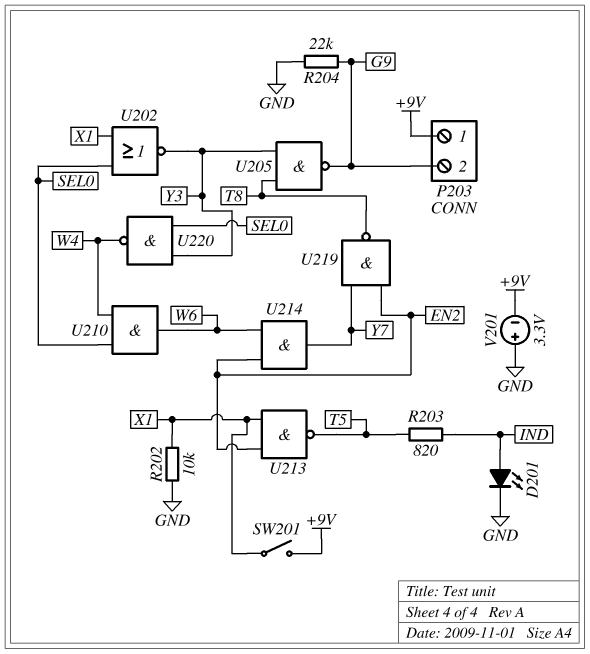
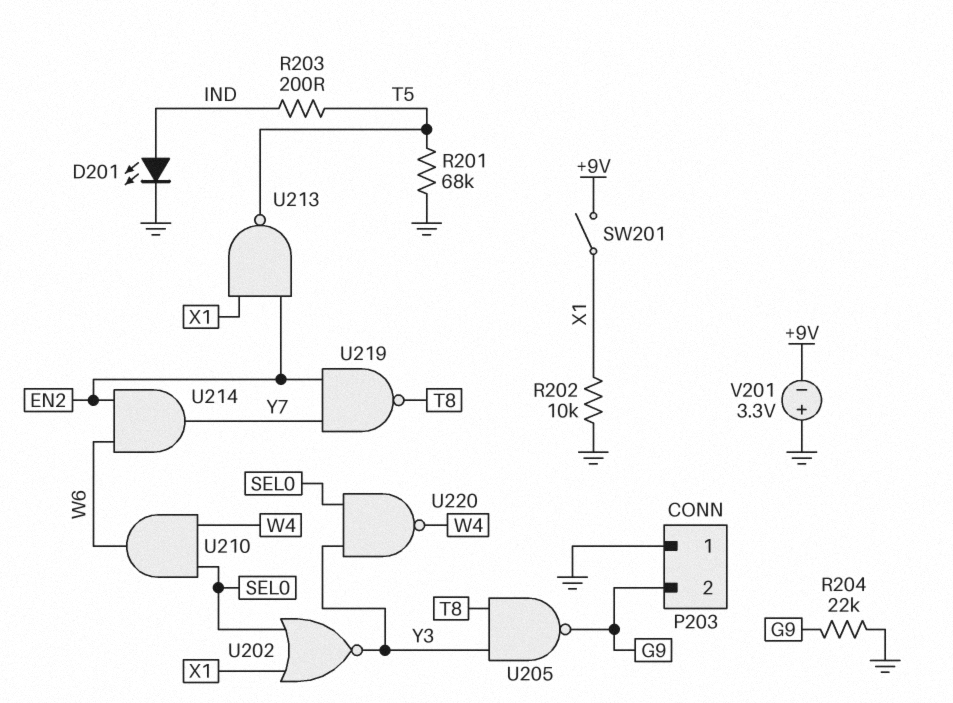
P203 pin 1: +9V -> GND
R201: none -> 68k (GND, T5)
R203: 820 (IND, T5) -> 200 (IND, T5)

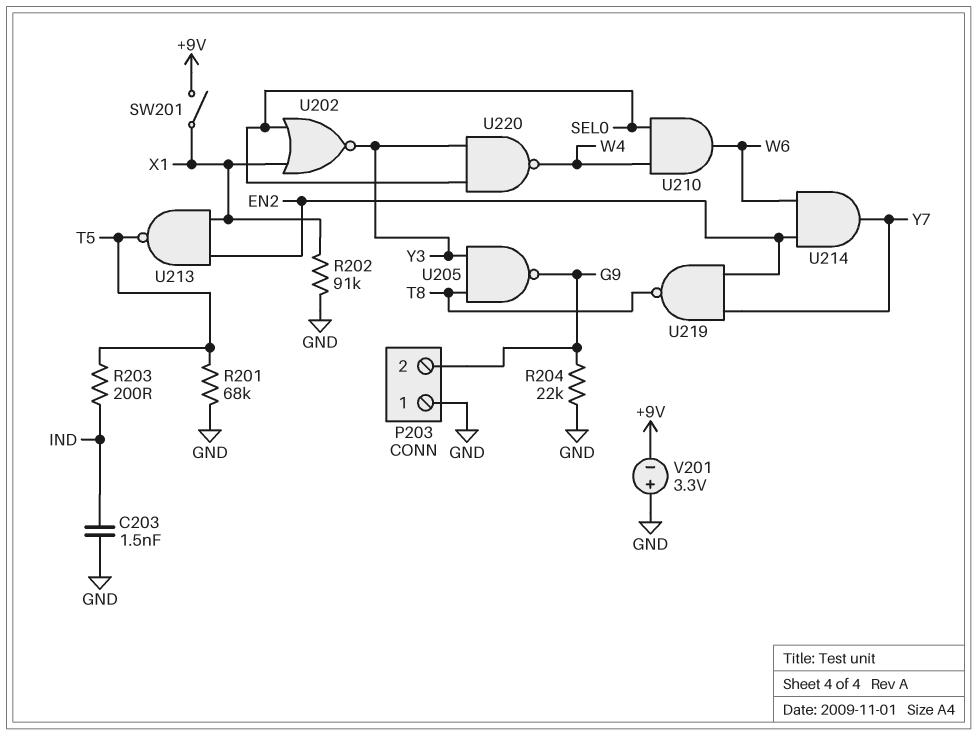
C203: none -> 1.5nF (GND, IND)
D201: LED (A IND, K GND) -> none
R202: 10k (GND, X1) -> 91k (GND, X1)

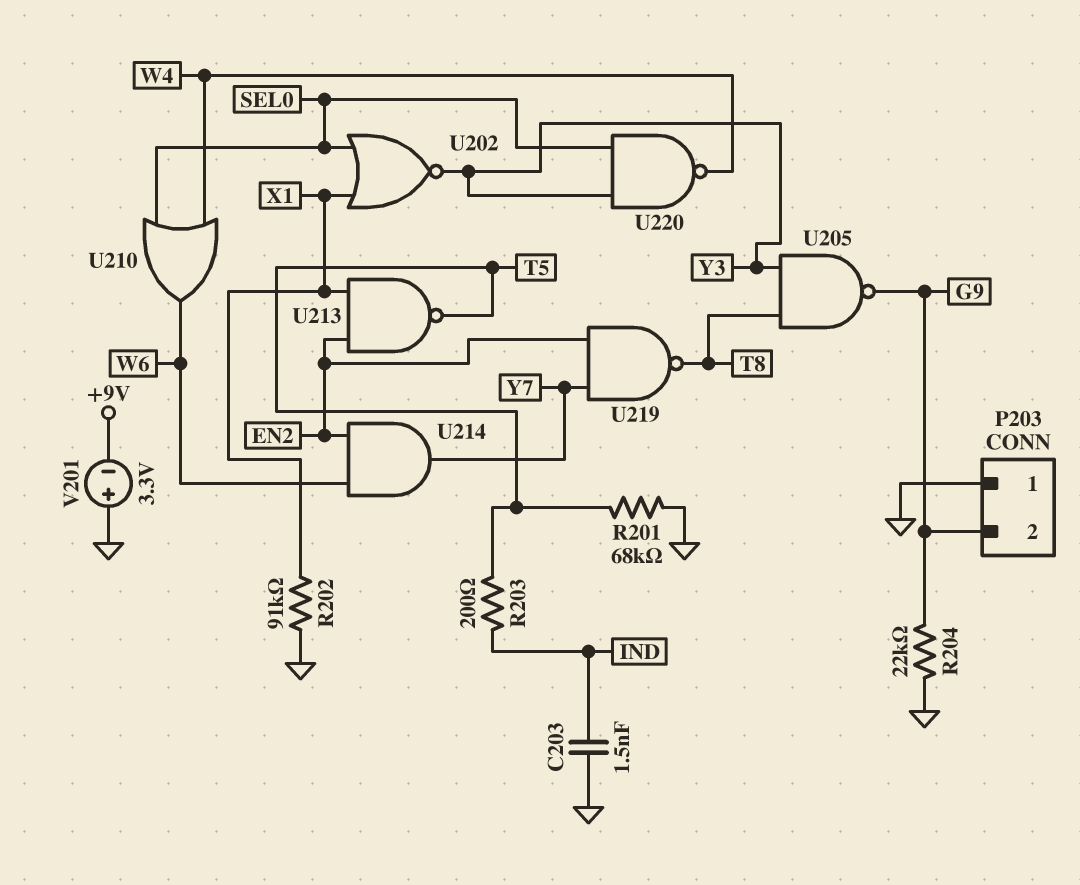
SW201: switch (+9V, X1) -> none
U210: AND (in SEL0, in W4, out W6) -> OR (in SEL0, in W4, out W6)

